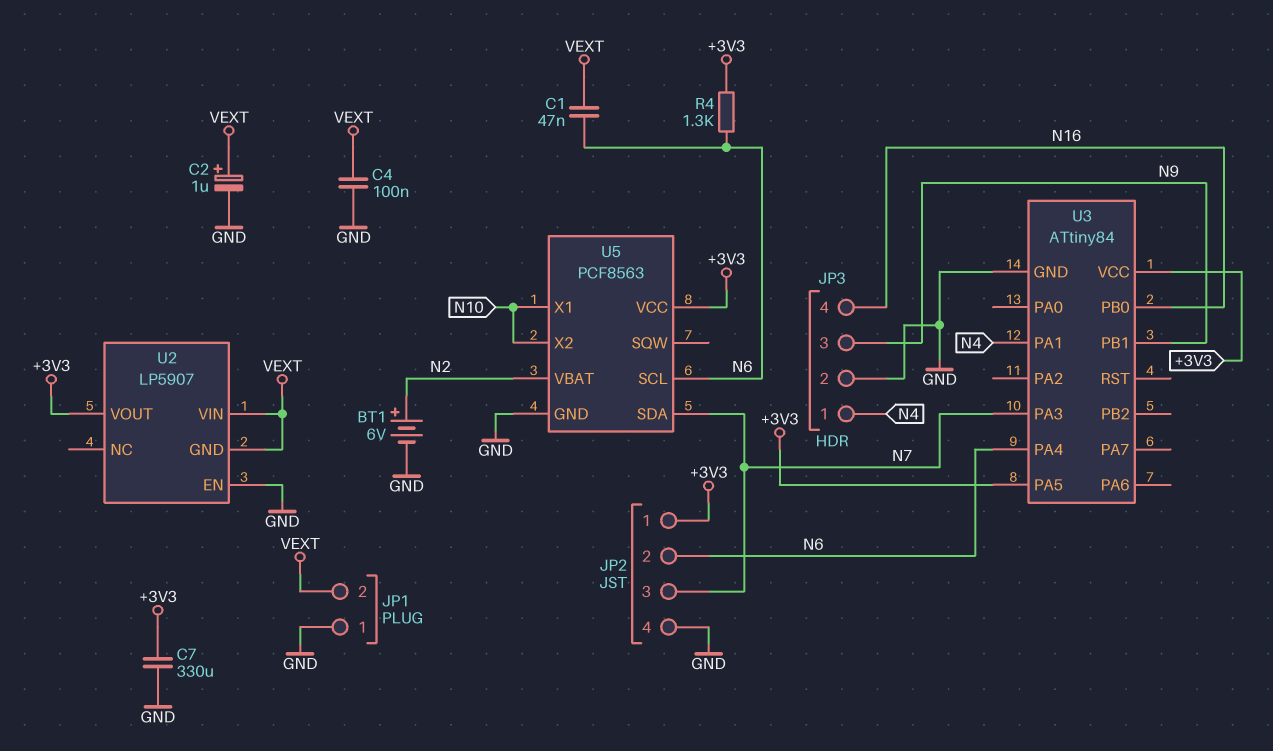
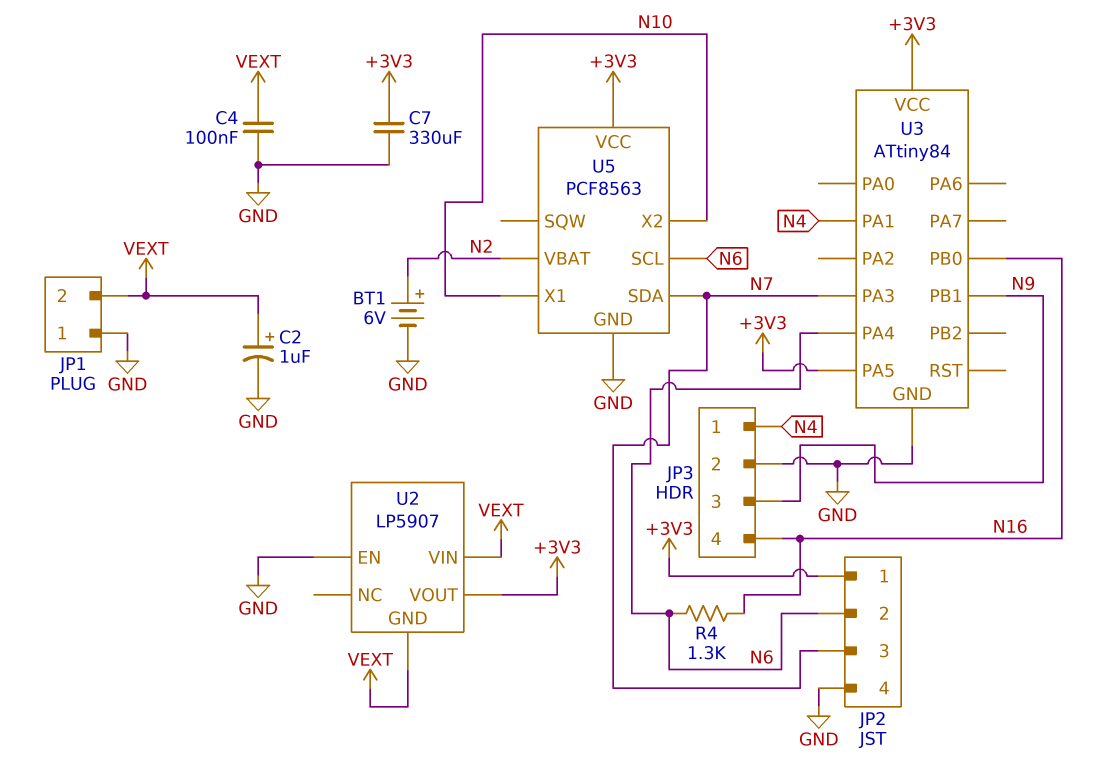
C1: 47nF (N6, VEXT) -> none
R4: 1.3k (+3V3, N6) -> 1.3k (N6, N16)

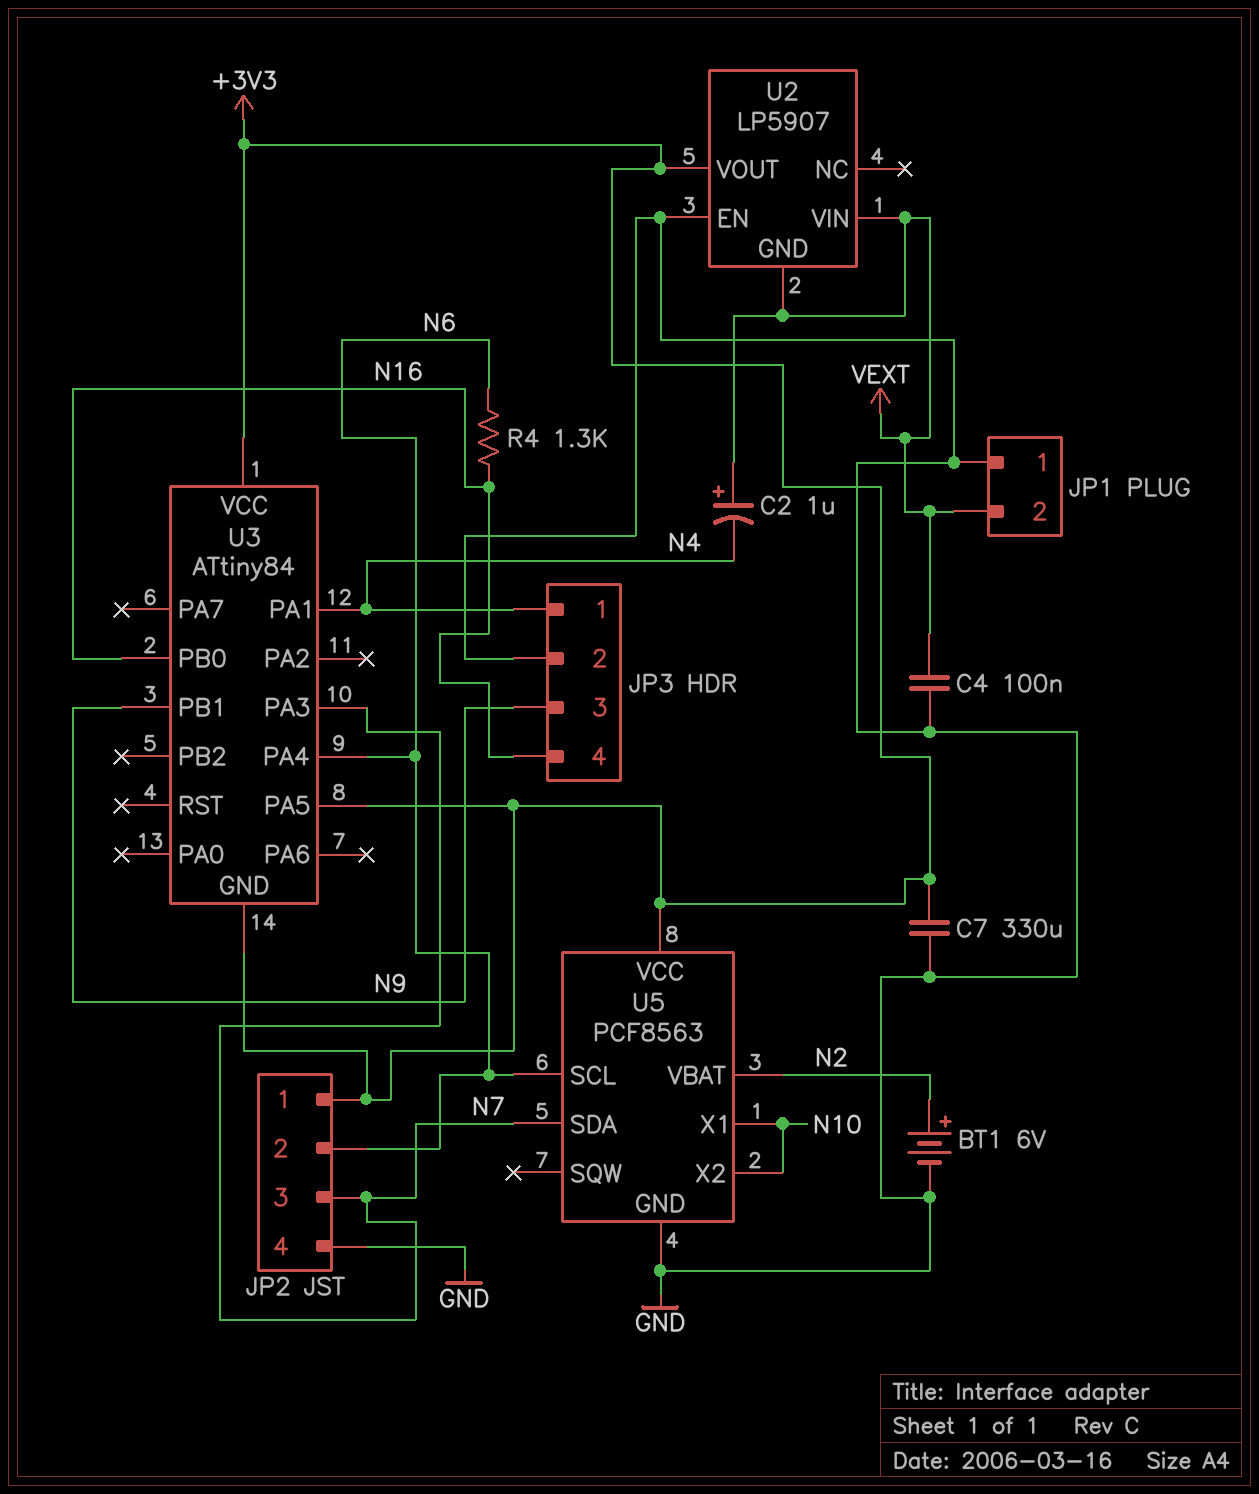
C2: 1uF (plus VEXT, minus GND) -> 1uF (plus VEXT, minus N4)
U3 pin GND: GND -> +3V3

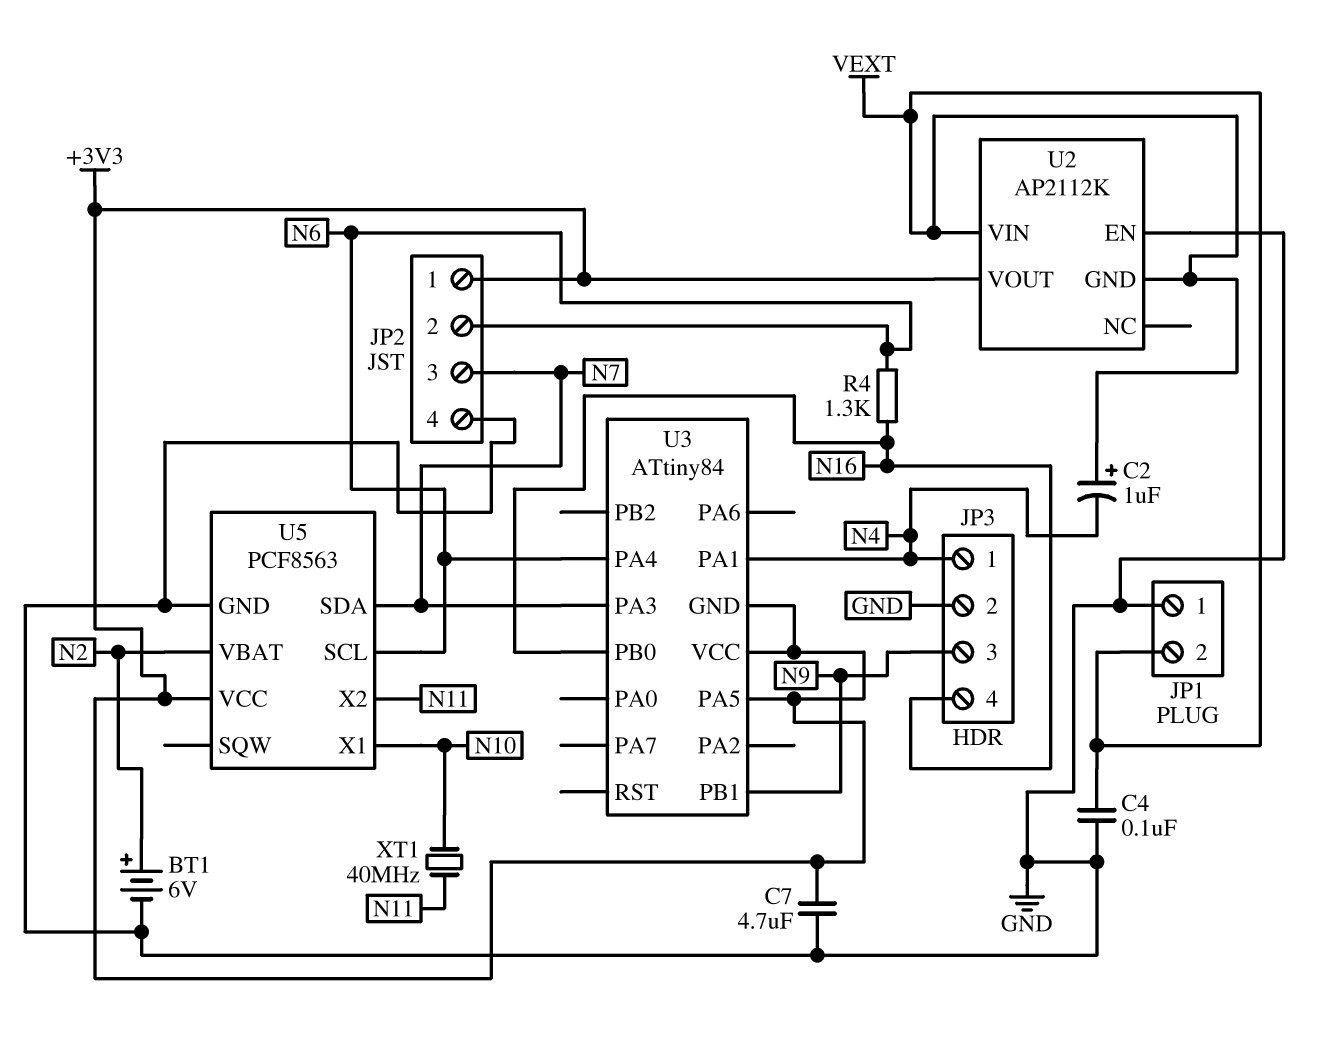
C7: 330uF (+3V3, GND) -> 4.7uF (+3V3, GND)
U2: LP5907 -> AP2112K
U5 pin X2: N10 -> N11
XT1: none -> 40MHz (N10, N11)

